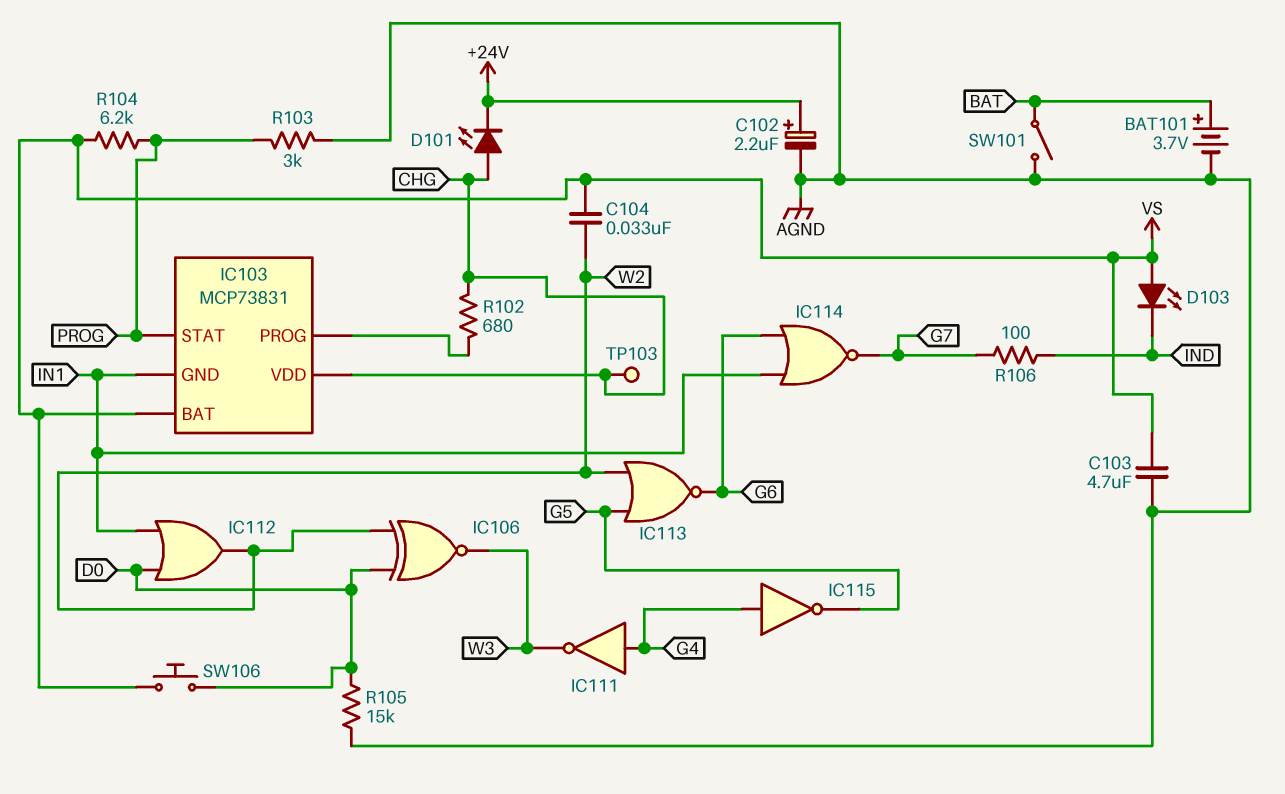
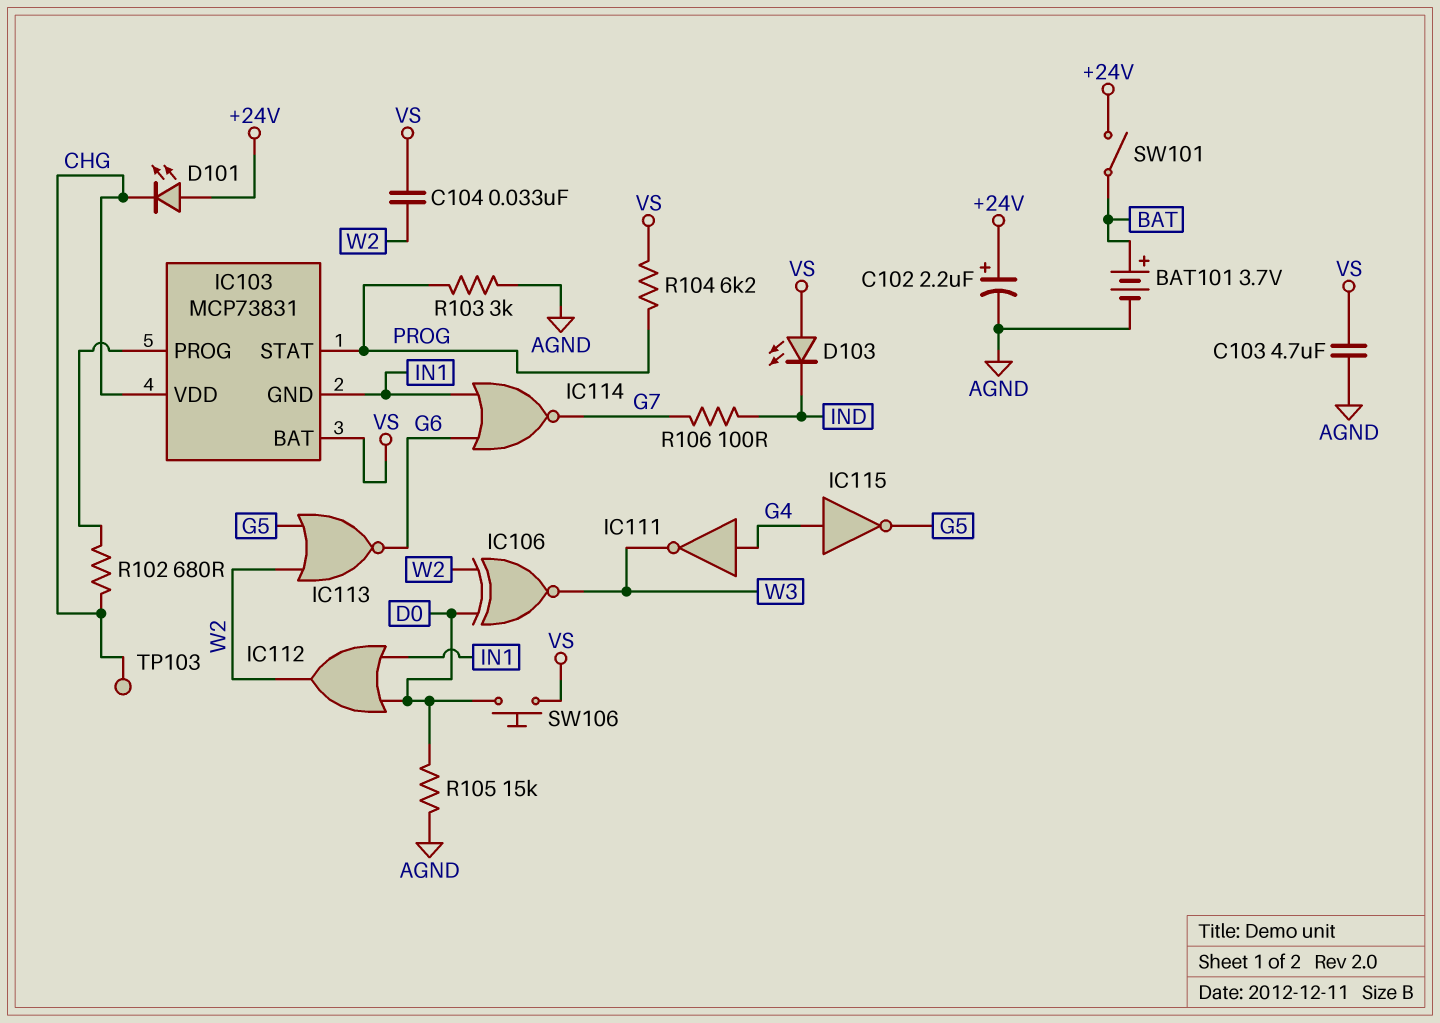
D101: LED (A CHG, K +24V) -> LED (A +24V, K CHG)
SW101: switch (AGND, BAT) -> switch (+24V, BAT)

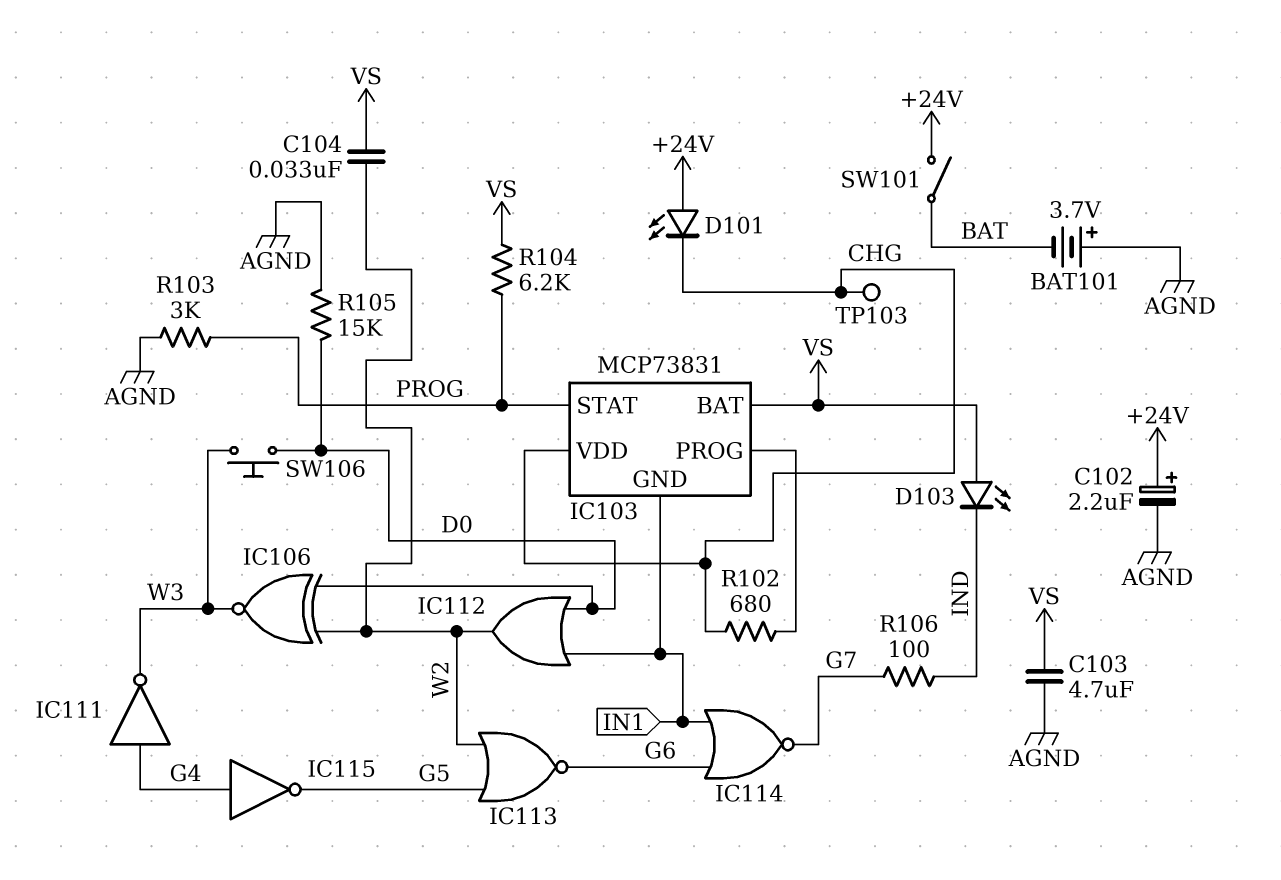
BAT101: 3.7V (plus BAT, minus AGND) -> 3.7V (plus AGND, minus BAT)
SW106: button (D0, VS) -> button (D0, W3)

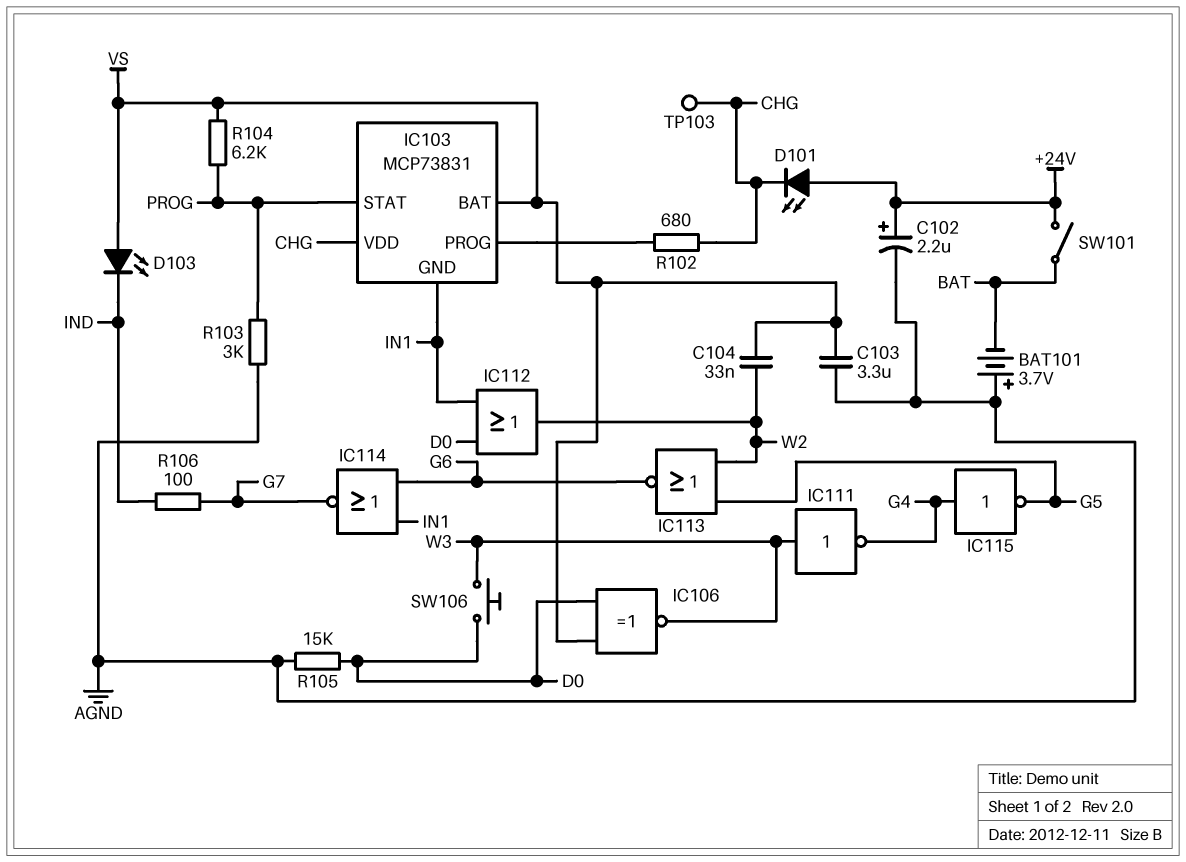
C103: 4.7uF (AGND, VS) -> 3.3uF (AGND, VS)
IC106: XNOR (in D0, in W2, out W3) -> XNOR (in D0, in VS, out W3)
IC111: NOT (in G4, out W3) -> NOT (in W3, out G4)

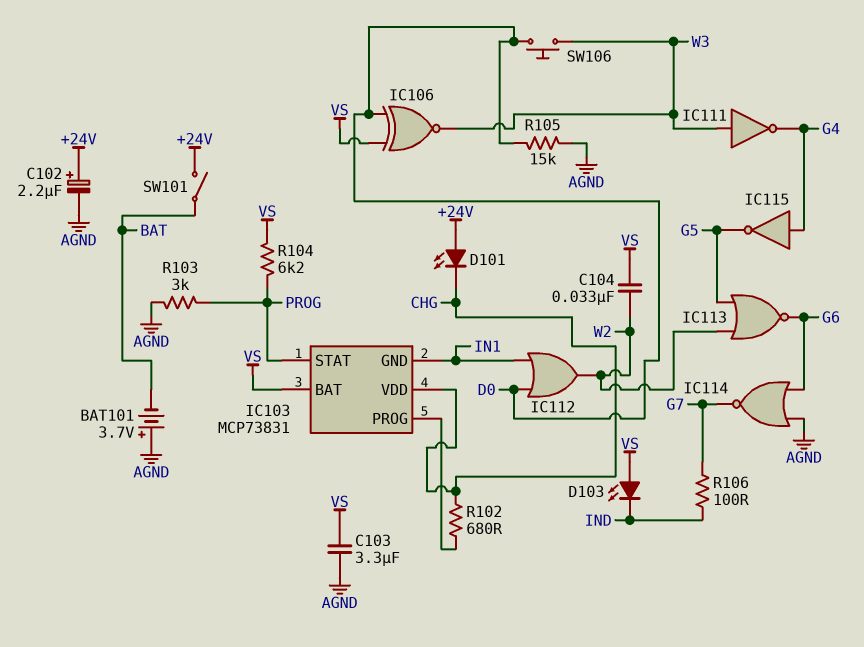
IC114: NOR (in G6, in IN1, out G7) -> NOR (in AGND, in G6, out G7)
TP103: test point (CHG) -> none

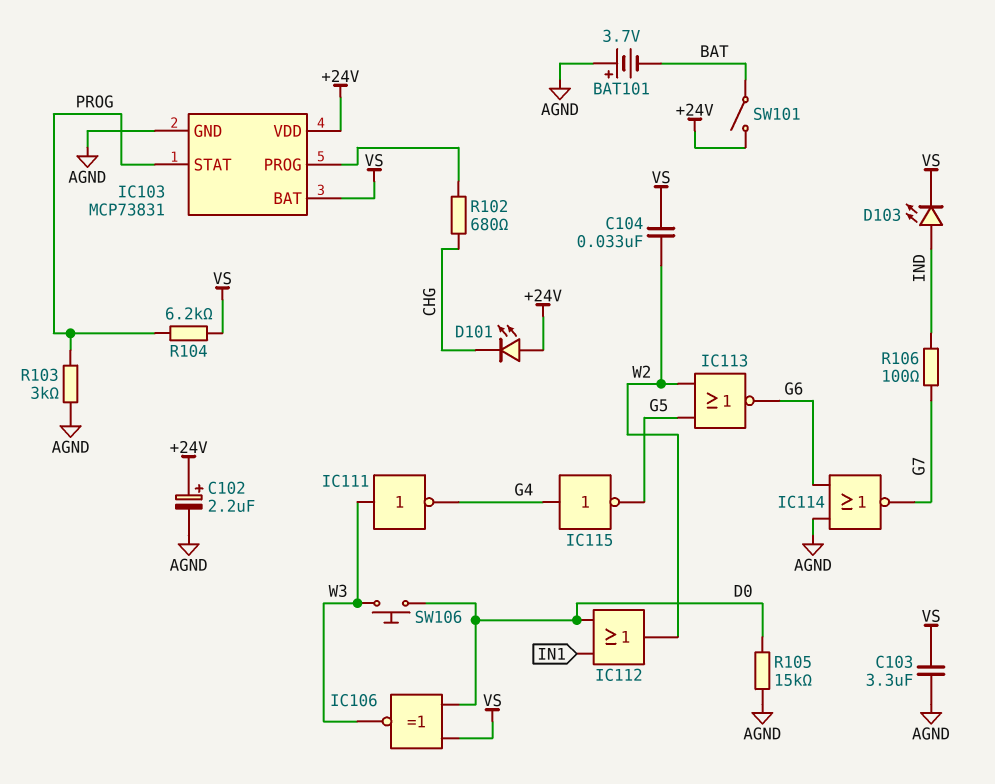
D103: LED (A VS, K IND) -> LED (A IND, K VS)
IC103 pin GND: IN1 -> AGND
IC103 pin VDD: CHG -> +24V

